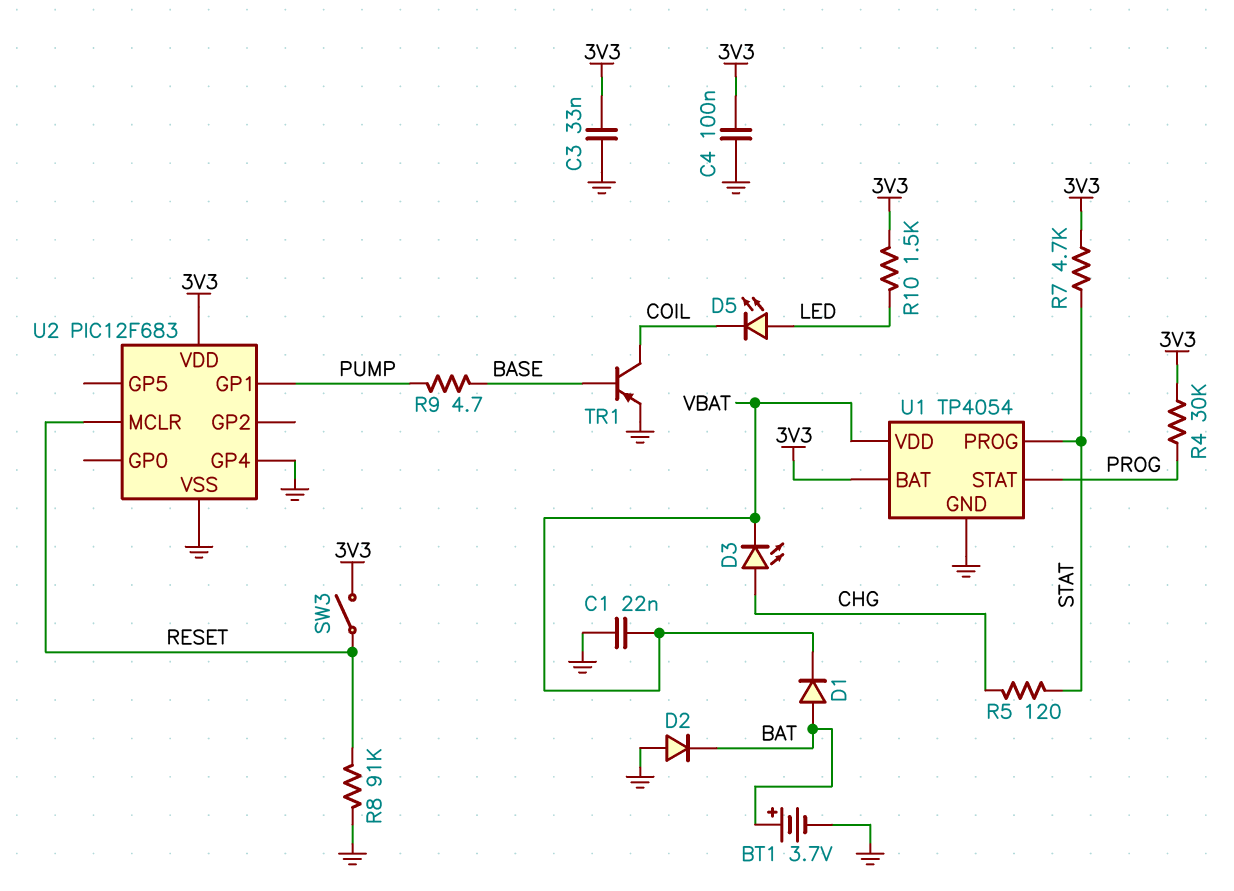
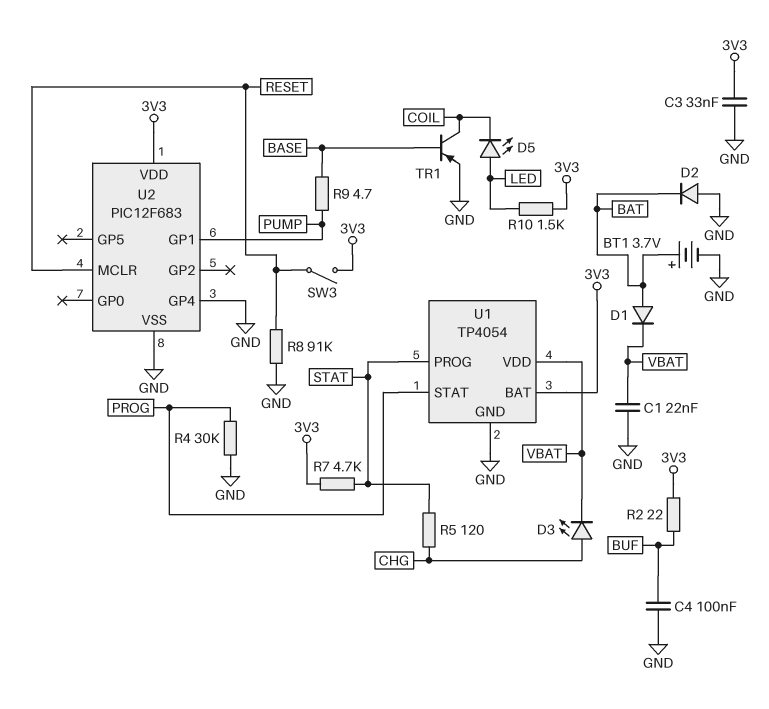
C4: 100nF (3V3, GND) -> 100nF (BUF, GND)
R2: none -> 22 (3V3, BUF)
R4: 30k (3V3, PROG) -> 30k (GND, PROG)

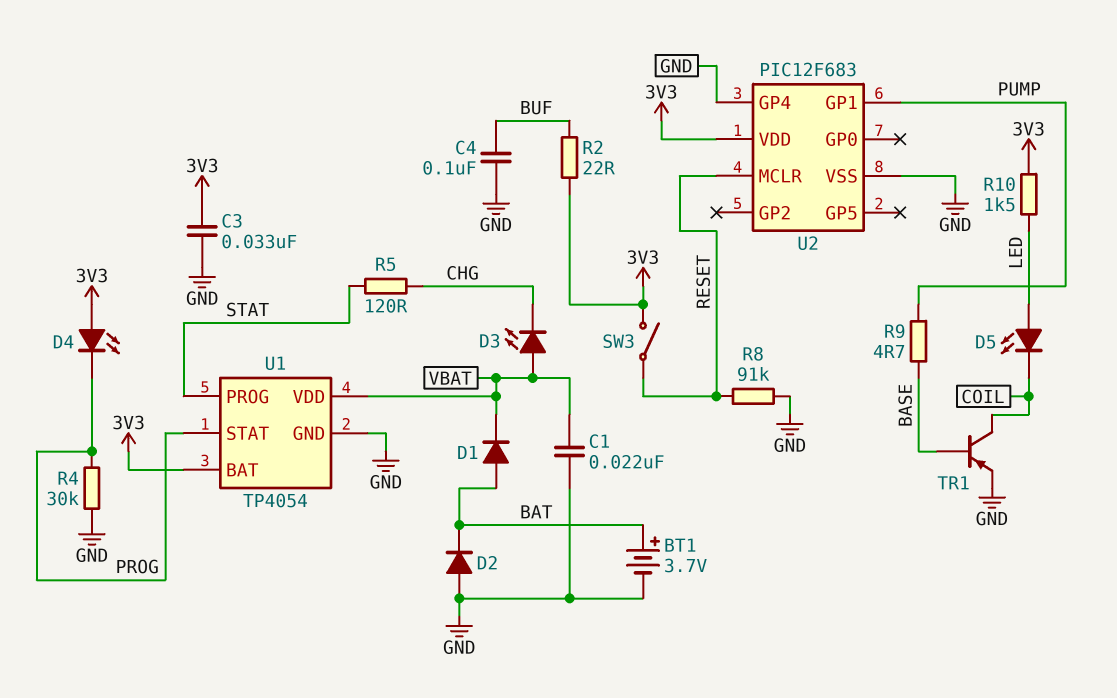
D3: LED (A CHG, K VBAT) -> LED (A VBAT, K CHG)
D4: none -> LED (A 3V3, K PROG)
R7: 4.7k (3V3, STAT) -> none

